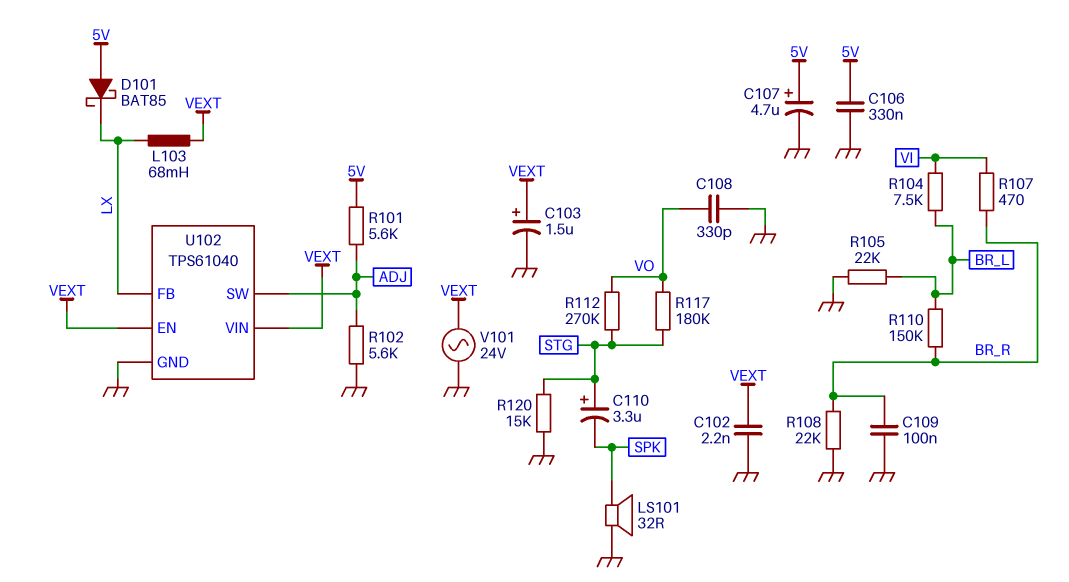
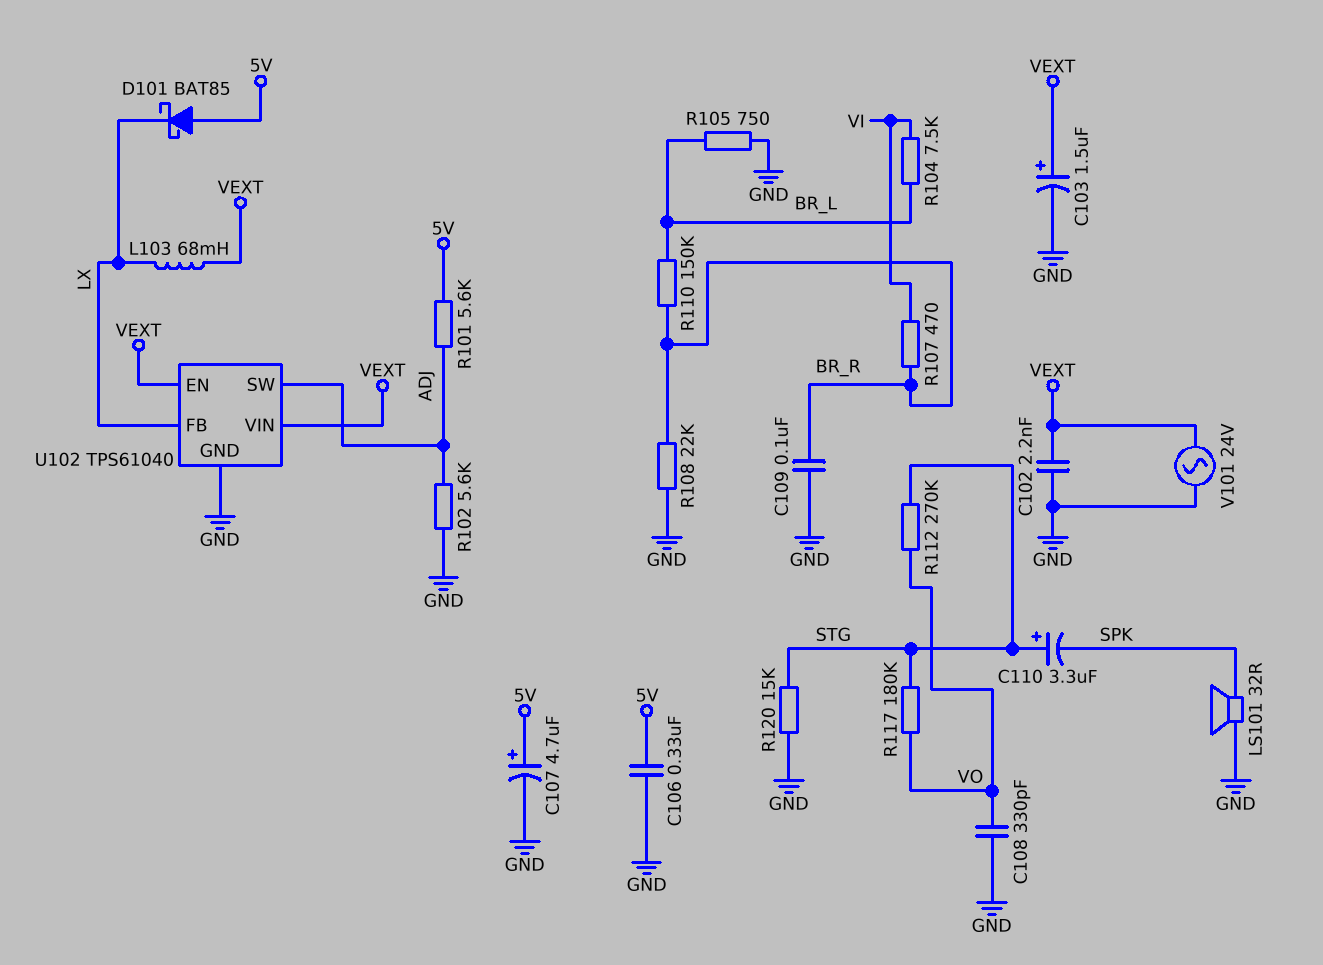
R105: 22k (BR_L, GND) -> 750 (BR_L, GND)

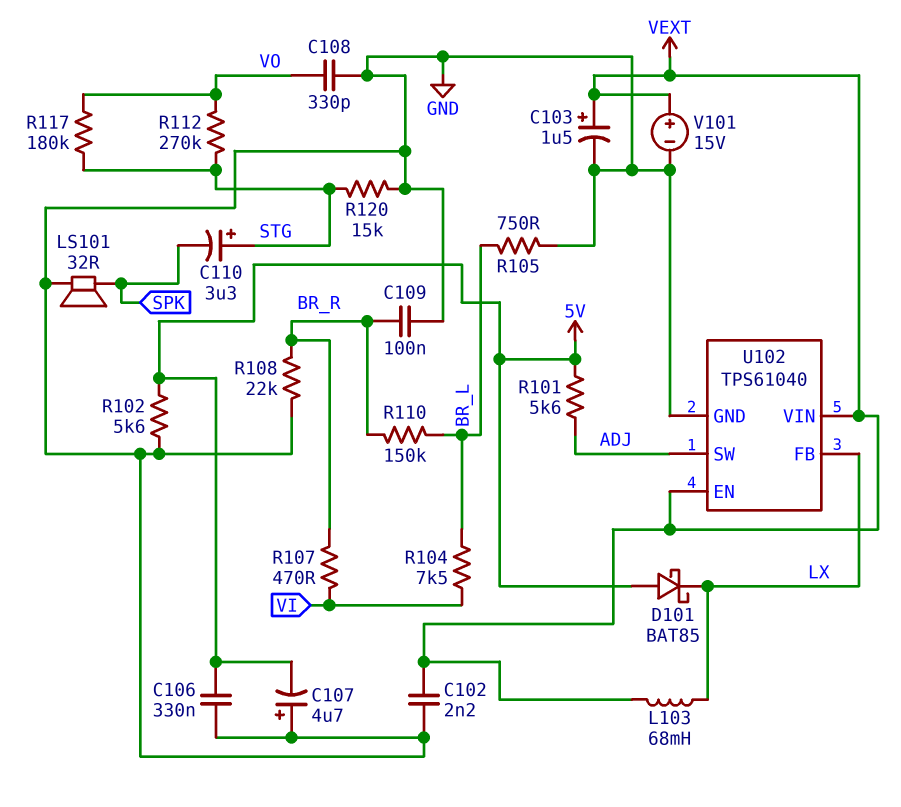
C107: 4.7uF (plus 5V, minus GND) -> 4.7uF (plus GND, minus 5V)
R102: 5.6k (ADJ, GND) -> 5.6k (5V, GND)
V101: AC 24V (GND, VEXT) -> 15V (plus VEXT, minus GND)

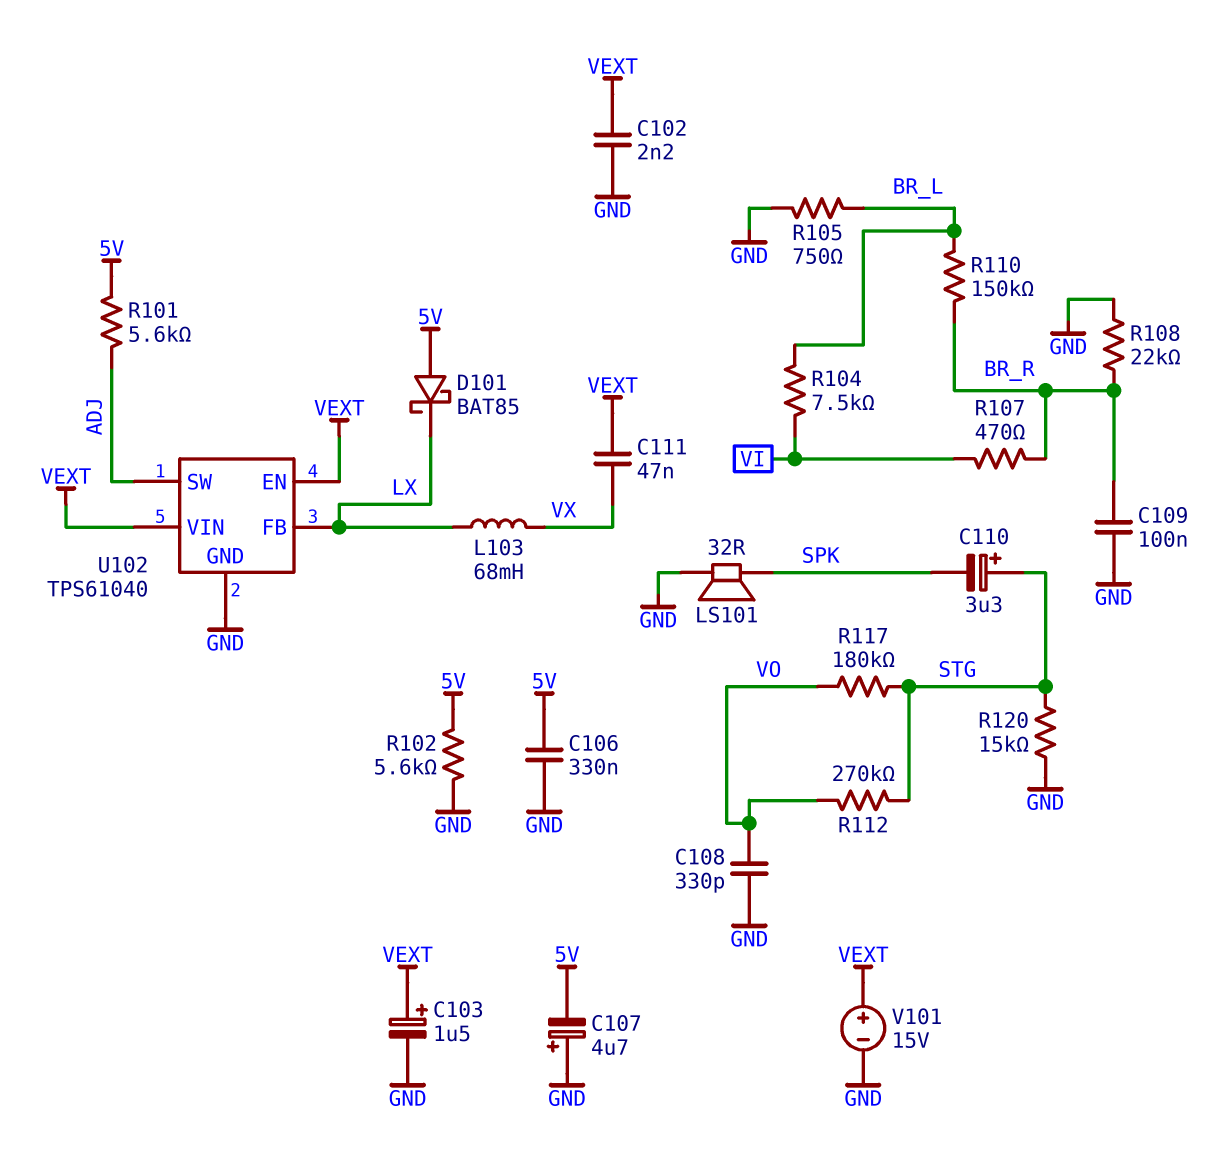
C111: none -> 47nF (VEXT, VX)
L103: 68mH (LX, VEXT) -> 68mH (LX, VX)

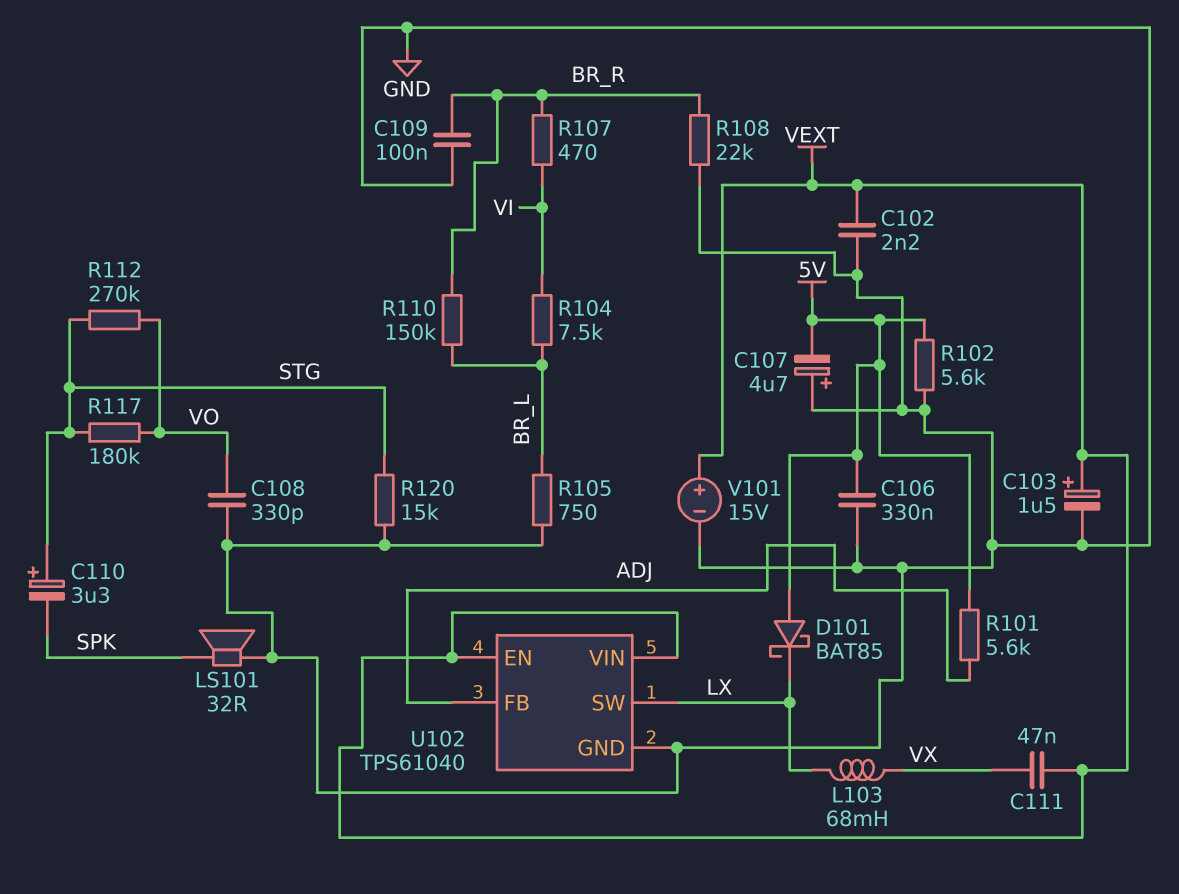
U102 pin FB: LX -> ADJ
U102 pin SW: ADJ -> LX

